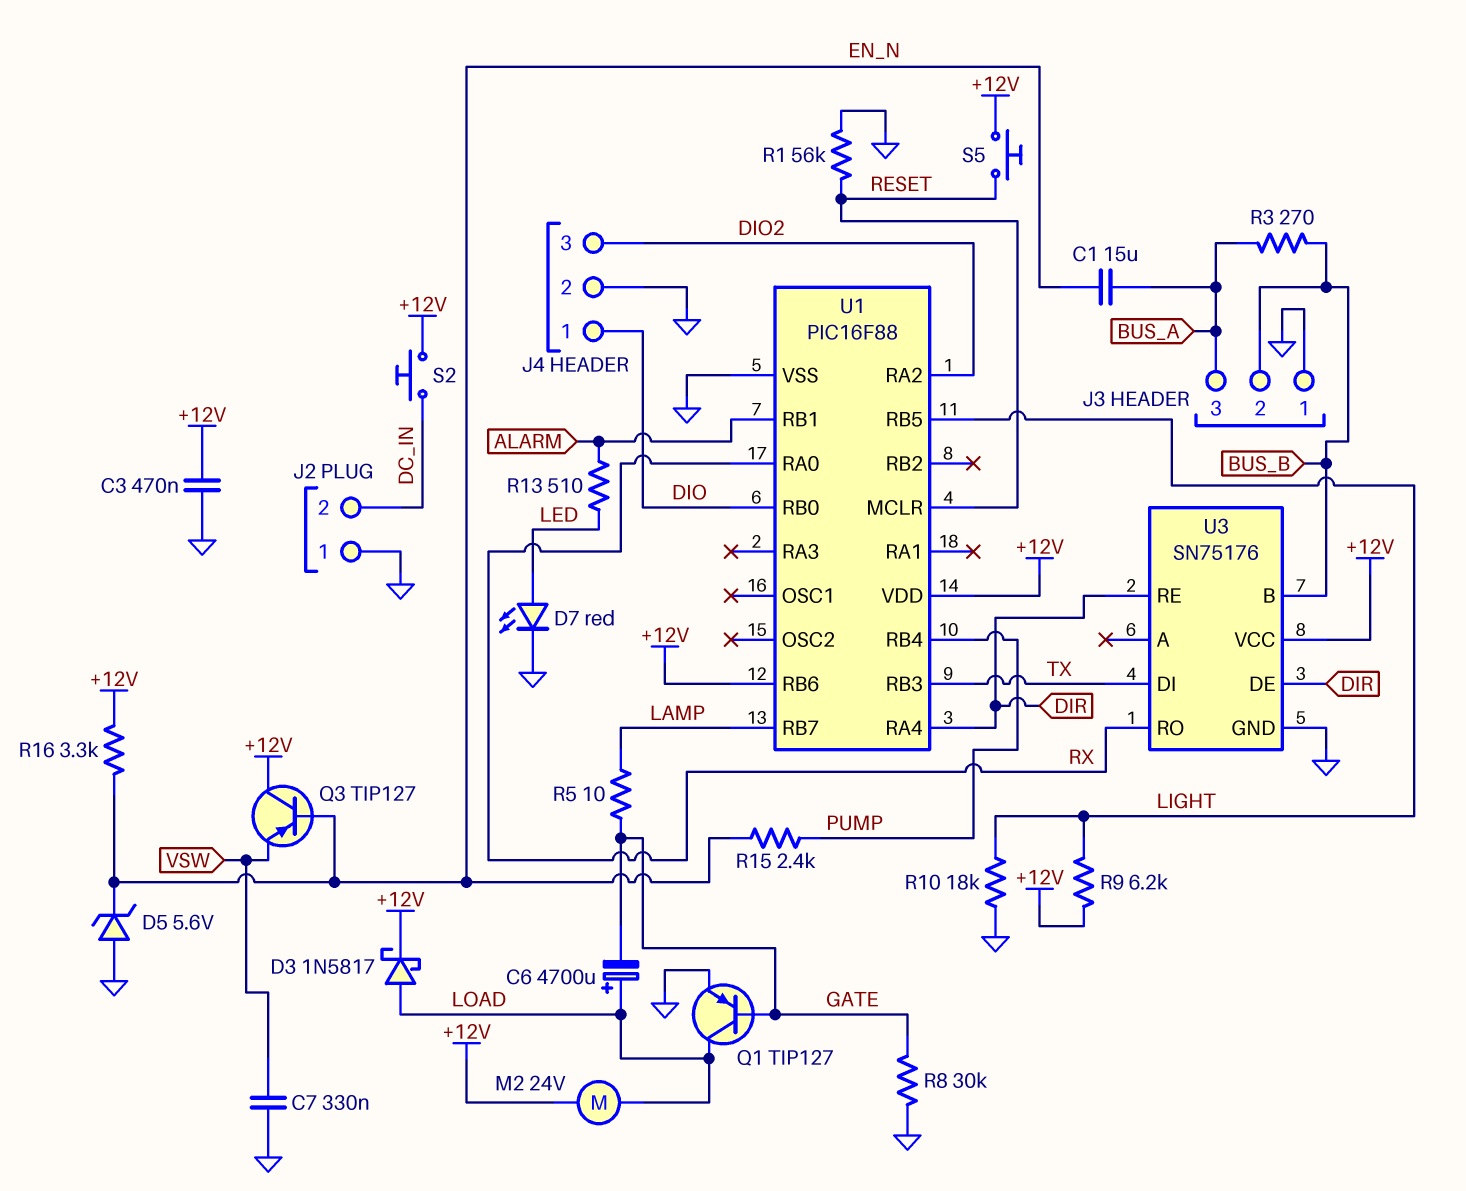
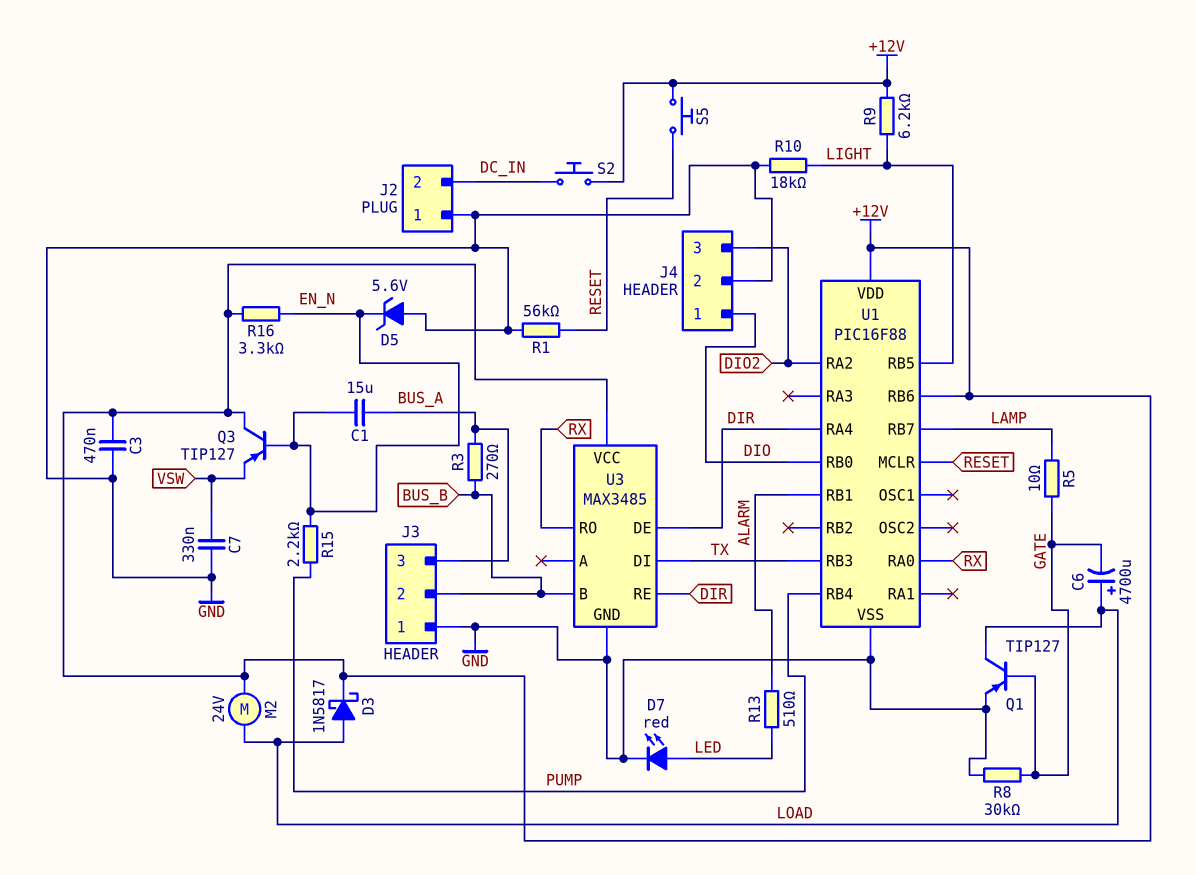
R15: 2.4k (EN_N, PUMP) -> 2.2k (EN_N, PUMP)
U3: SN75176 -> MAX3485

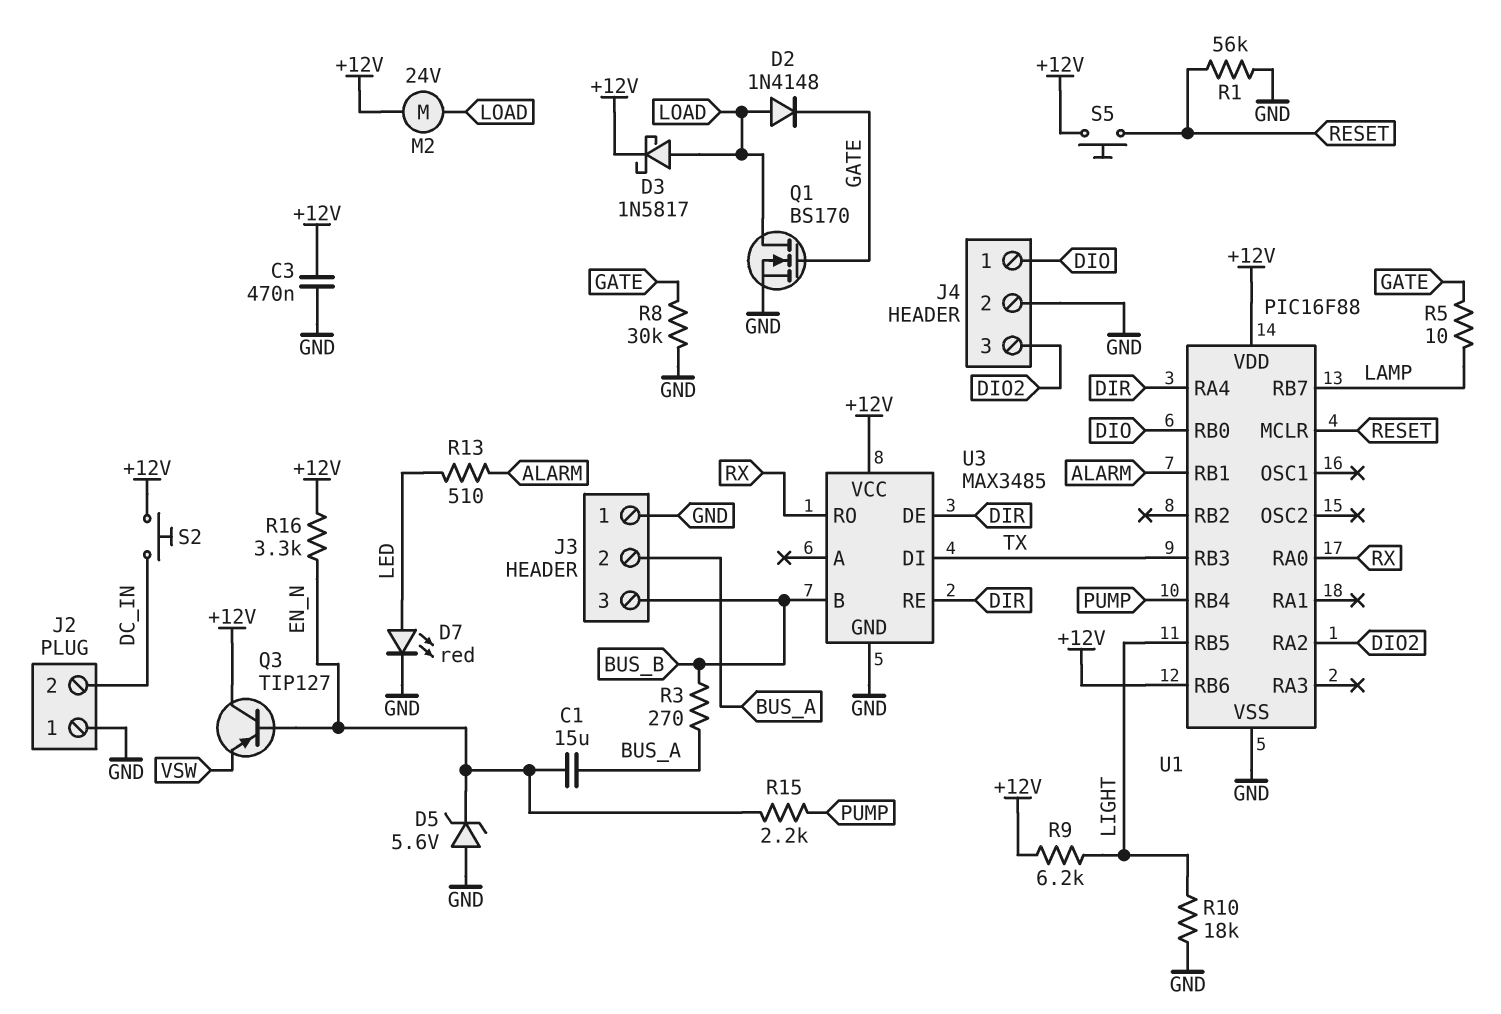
C6: 4700uF (plus LOAD, minus GATE) -> none
C7: 330nF (GND, VSW) -> none
D2: none -> diode 1N4148 (A LOAD, K GATE)
J3 pin 2: BUS_B -> BUS_A
J3 pin 3: BUS_A -> BUS_B
Q1: PNP TIP127 (B GATE, C LOAD, E GND) -> NMOS BS170 (G GATE, D LOAD, S GND)

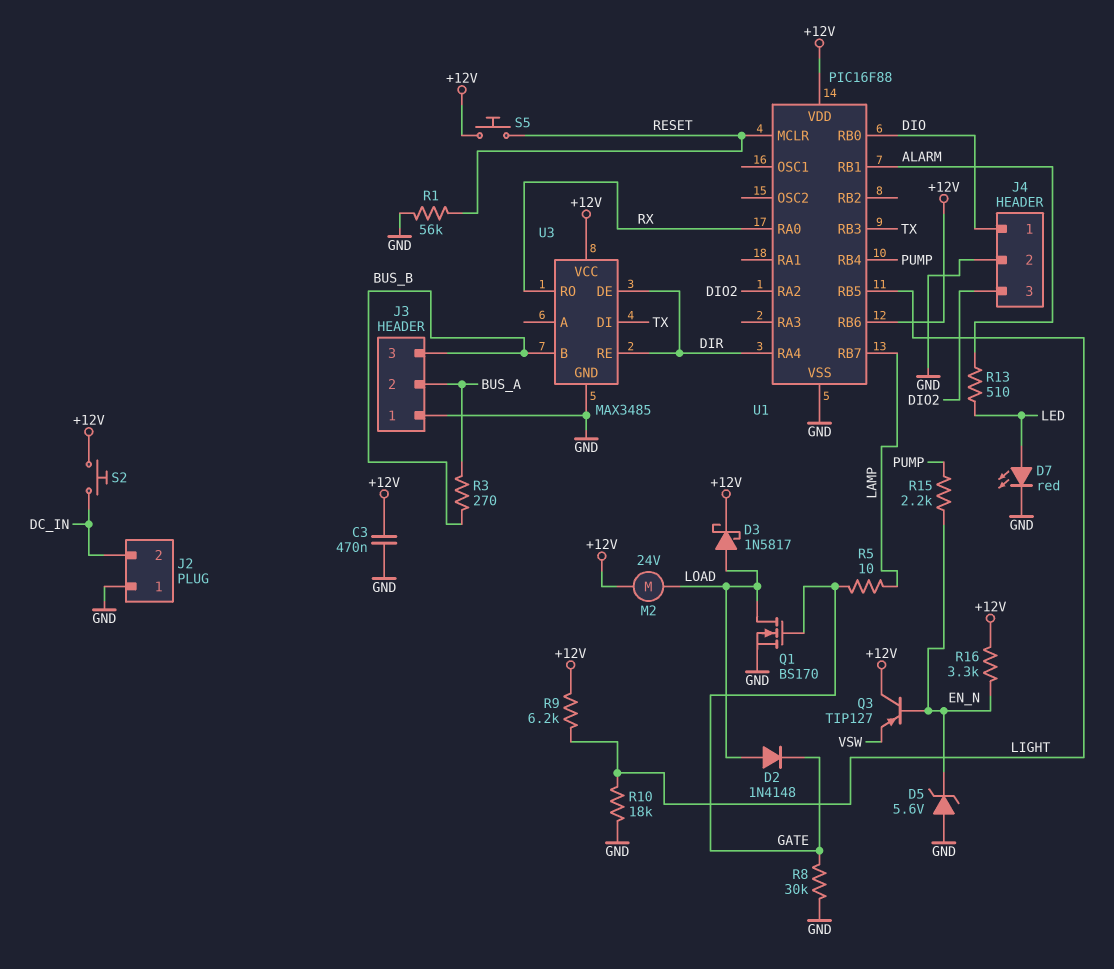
C1: 15uF (BUS_A, EN_N) -> none

